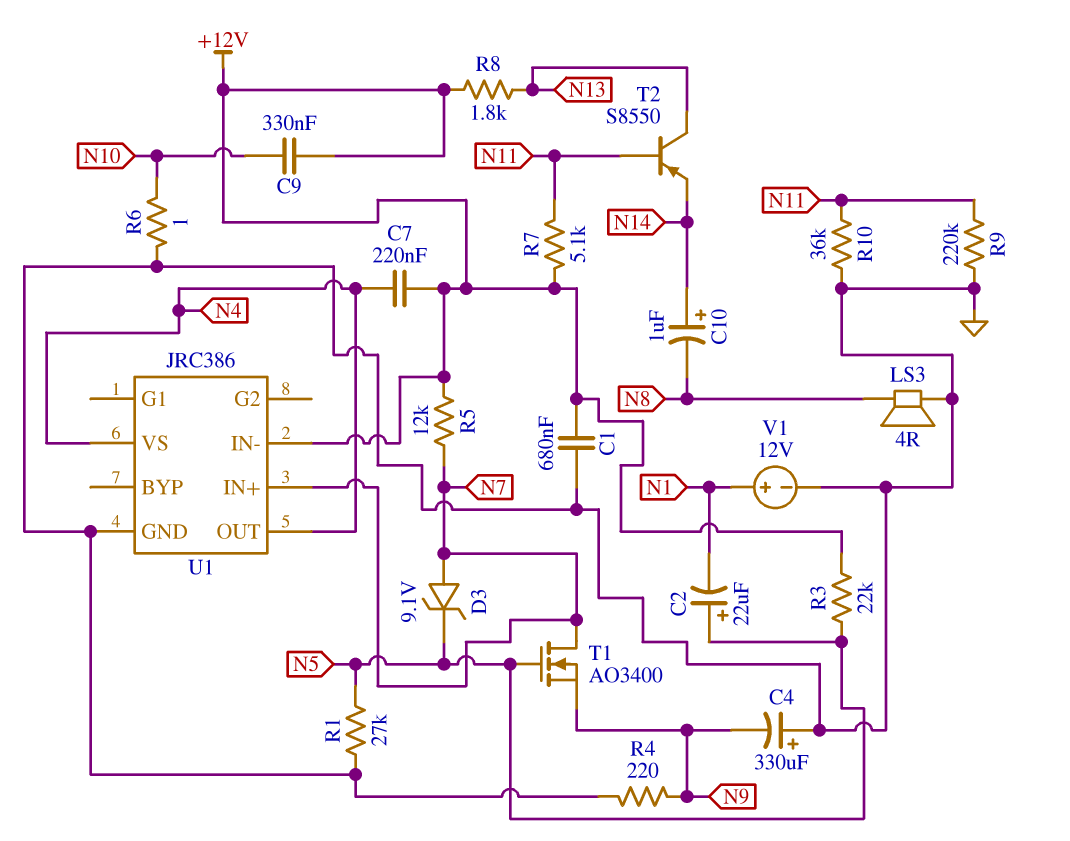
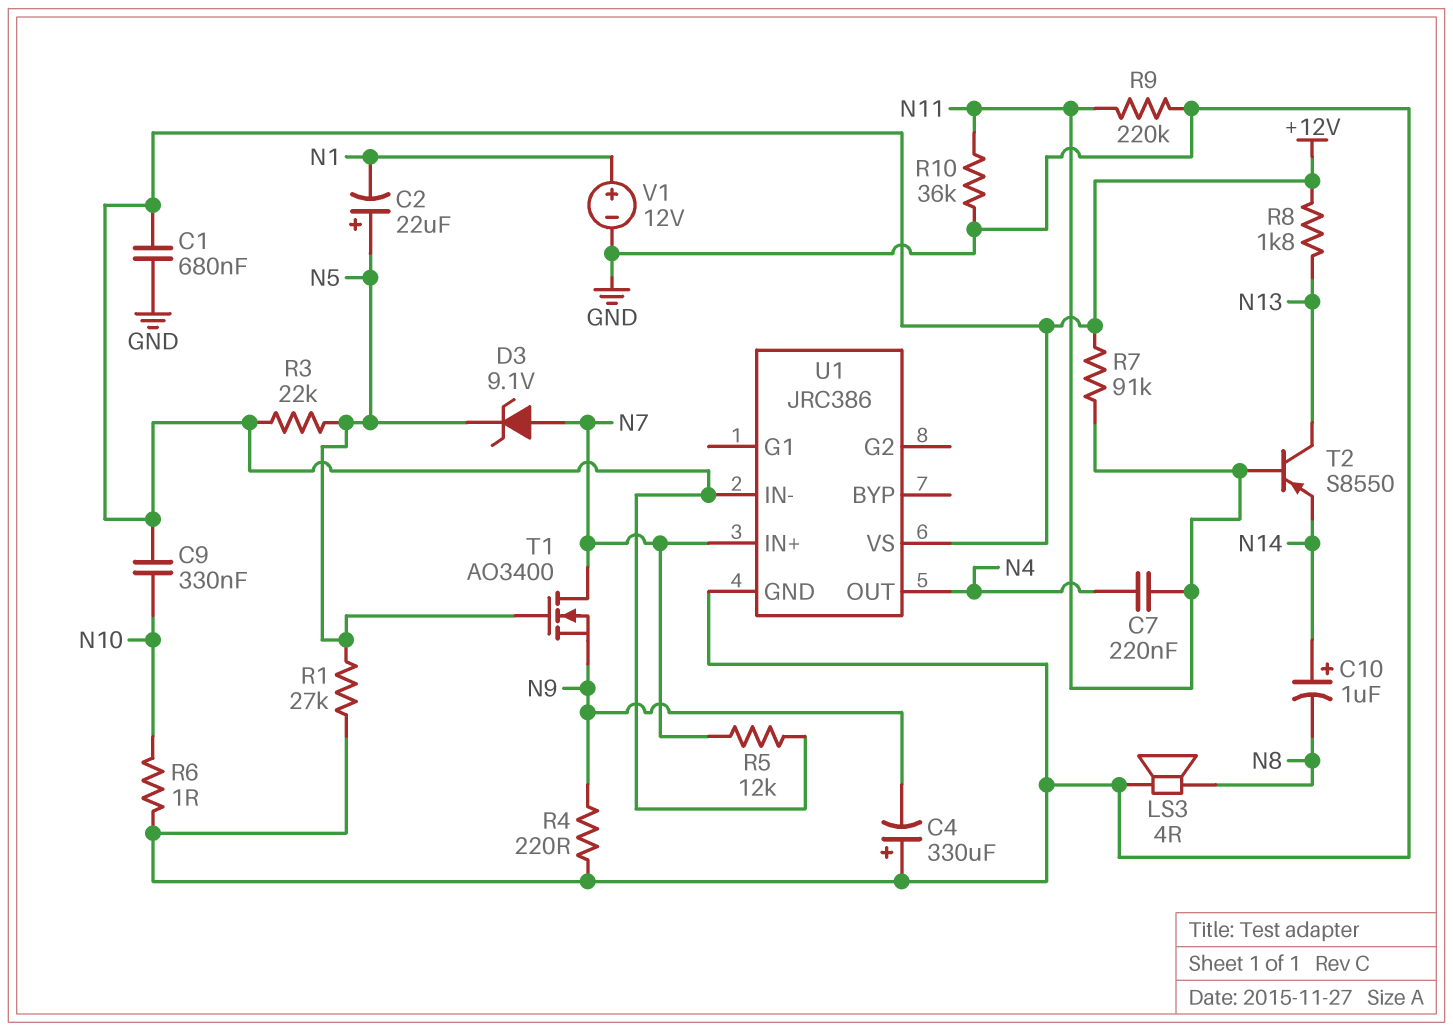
C7: 220nF (+12V, N4) -> 220nF (N4, N11)
R7: 5.1k (+12V, N11) -> 91k (+12V, N11)
U1 pin VS: N4 -> +12V

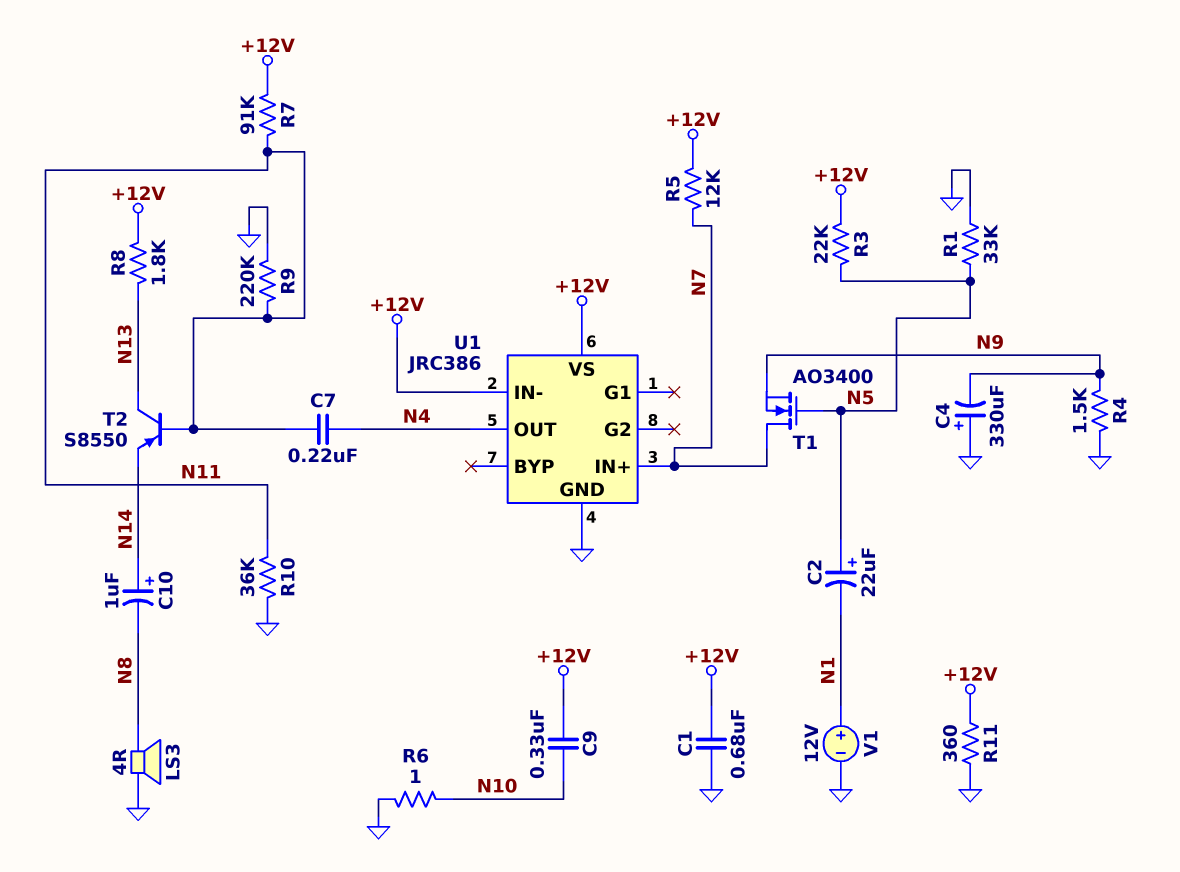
D3: zener 9.1V (A N7, K N5) -> none
R1: 27k (GND, N5) -> 33k (GND, N5)
R4: 220 (GND, N9) -> 1.5k (GND, N9)
R11: none -> 360 (+12V, GND)

